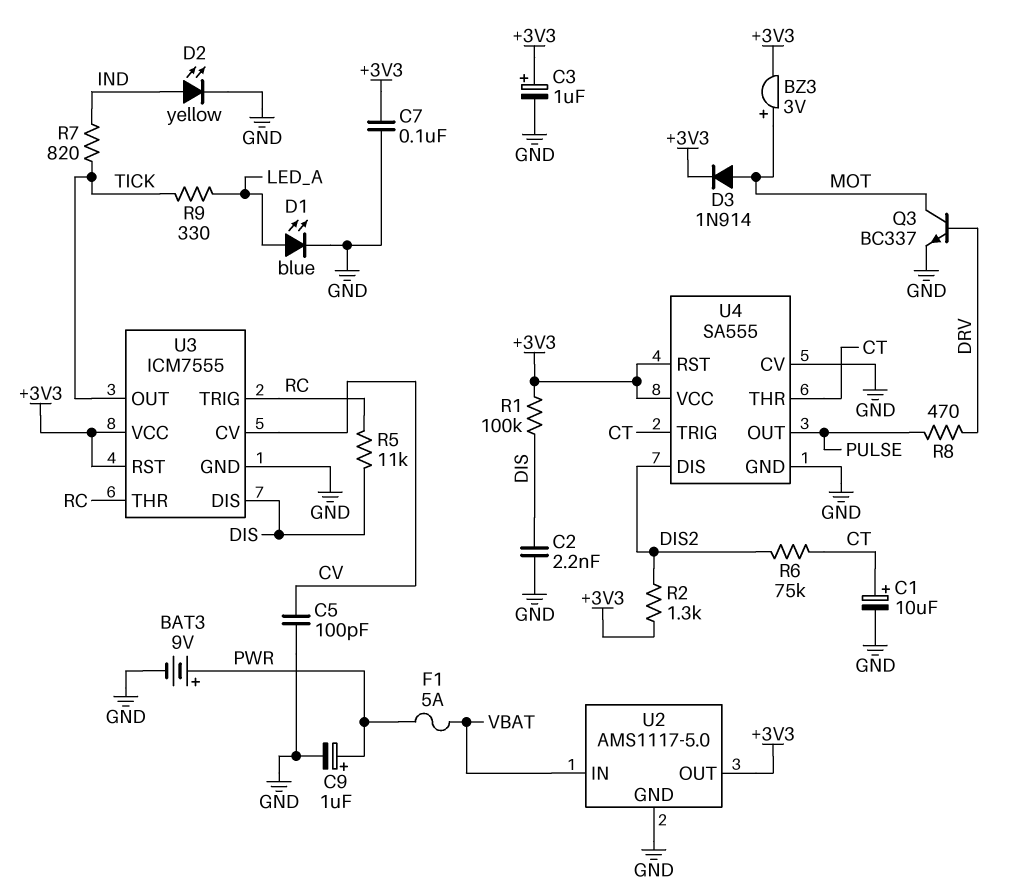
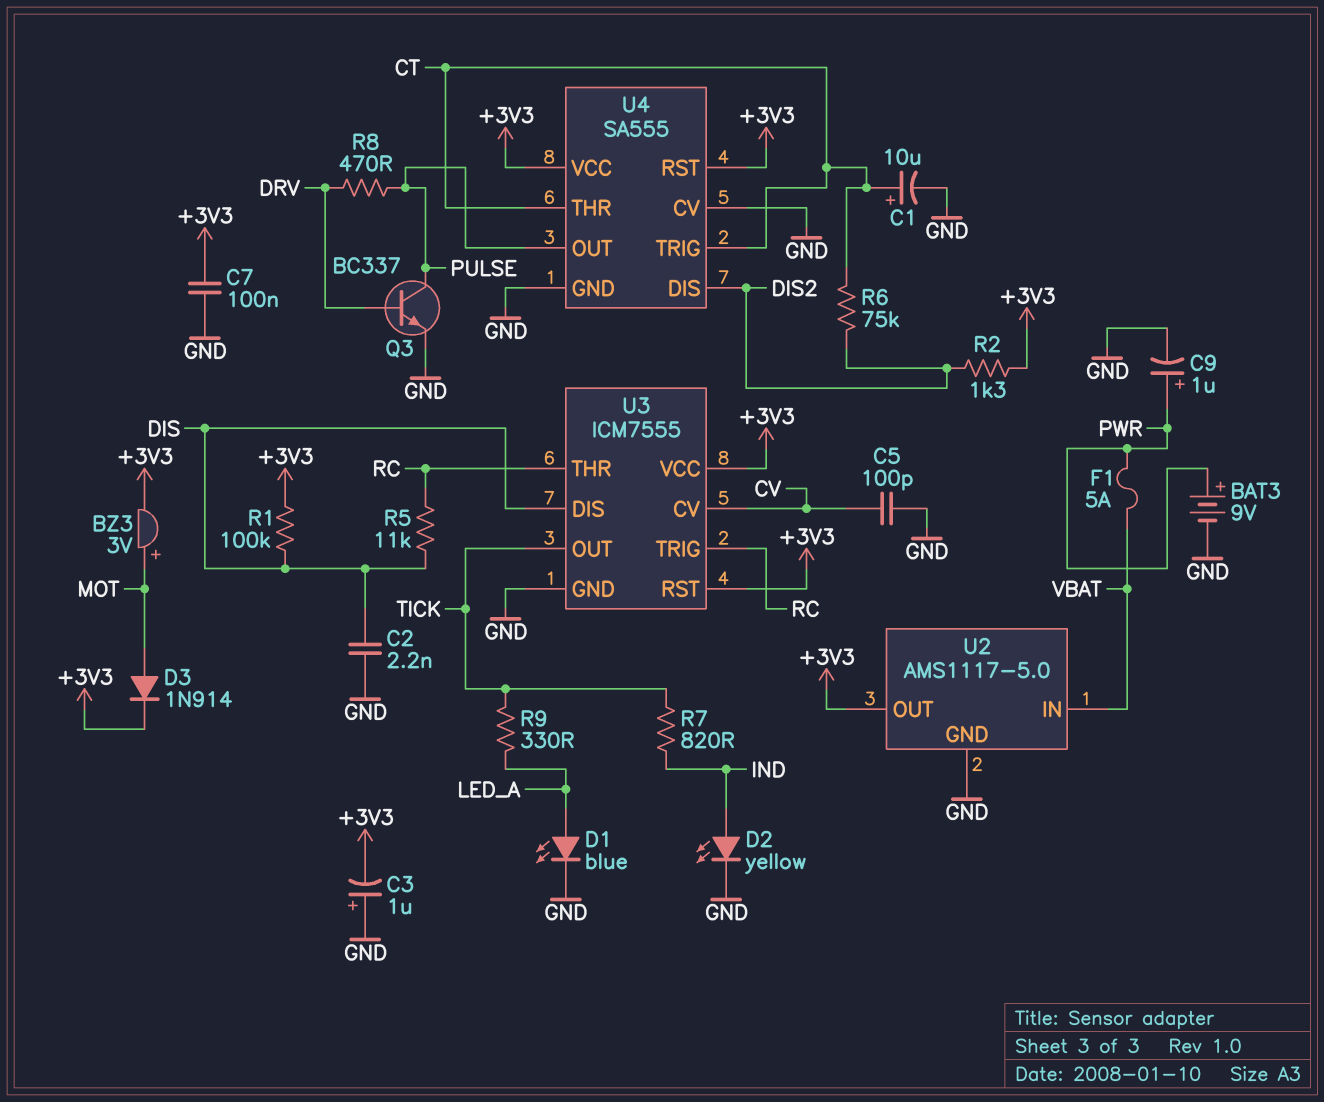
C3: 1uF (plus +3V3, minus GND) -> 1uF (plus GND, minus +3V3)
Q3: NPN BC337 (B DRV, C MOT, E GND) -> NPN BC337 (B DRV, C PULSE, E GND)

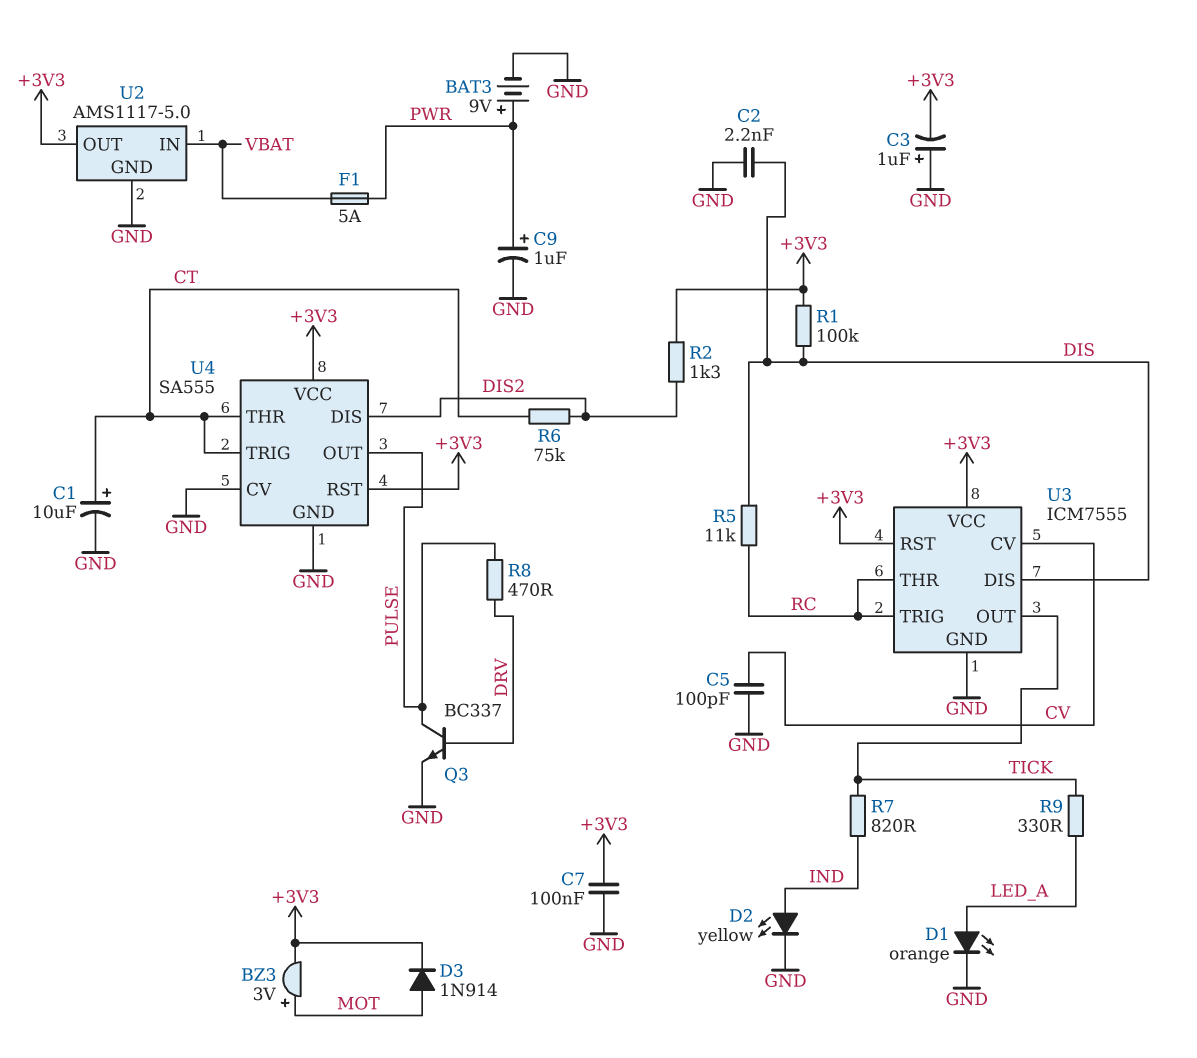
D1: LED blue (A LED_A, K GND) -> LED orange (A LED_A, K GND)

